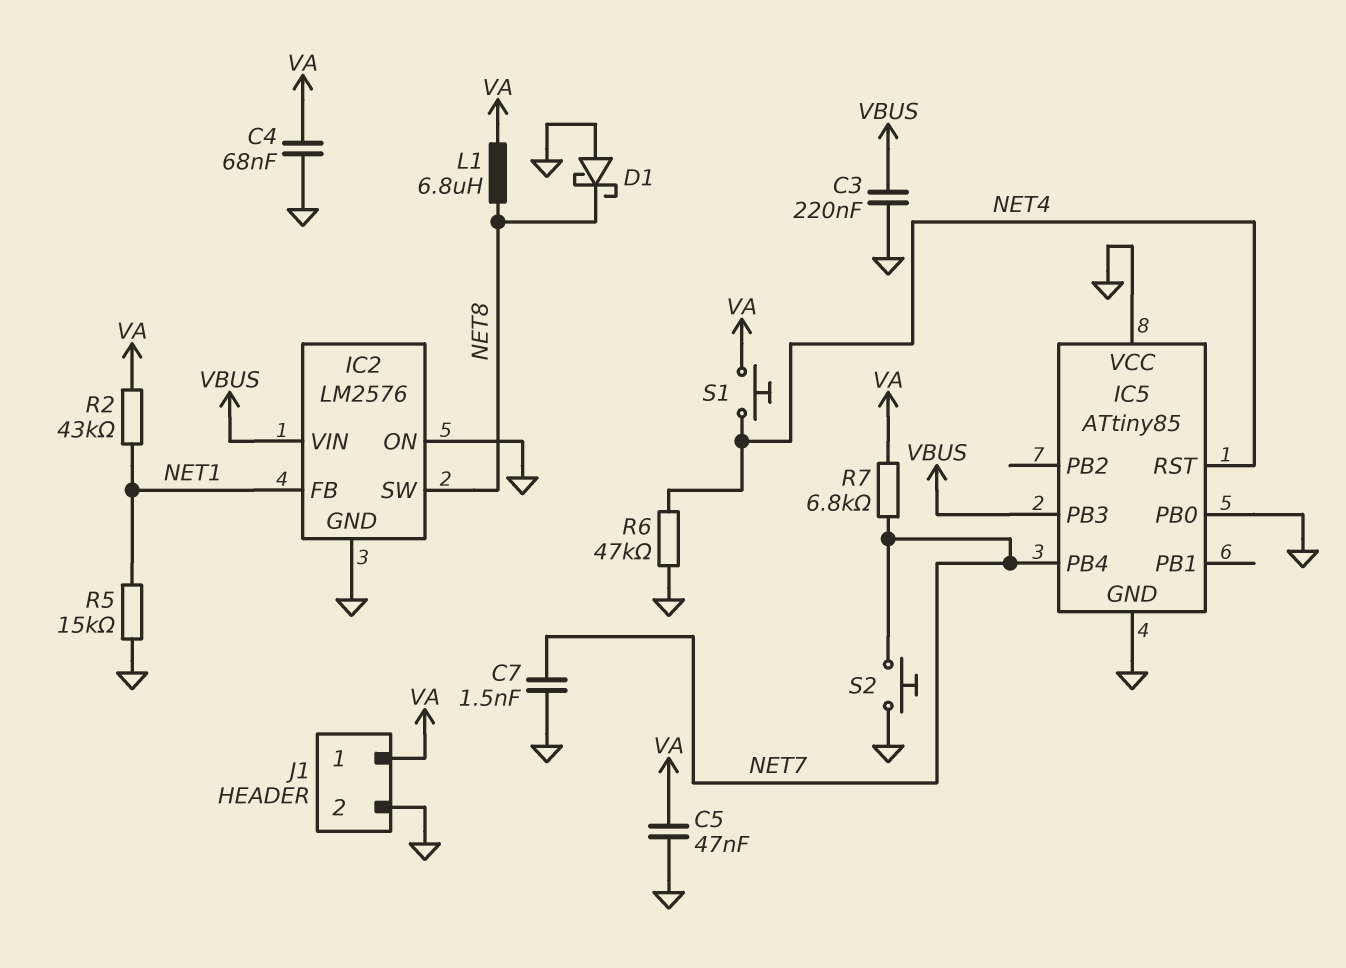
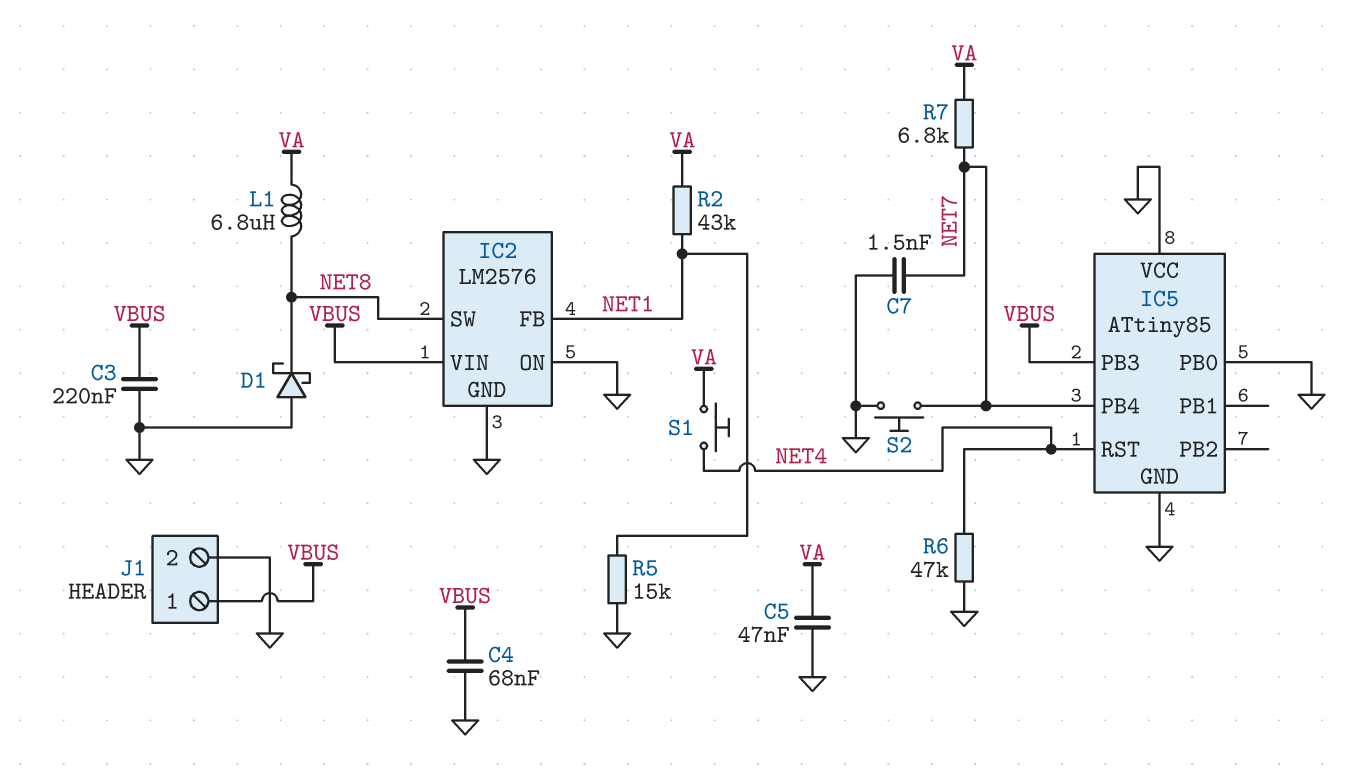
C4: 68nF (GND, VA) -> 68nF (GND, VBUS)
J1 pin 1: VA -> VBUS

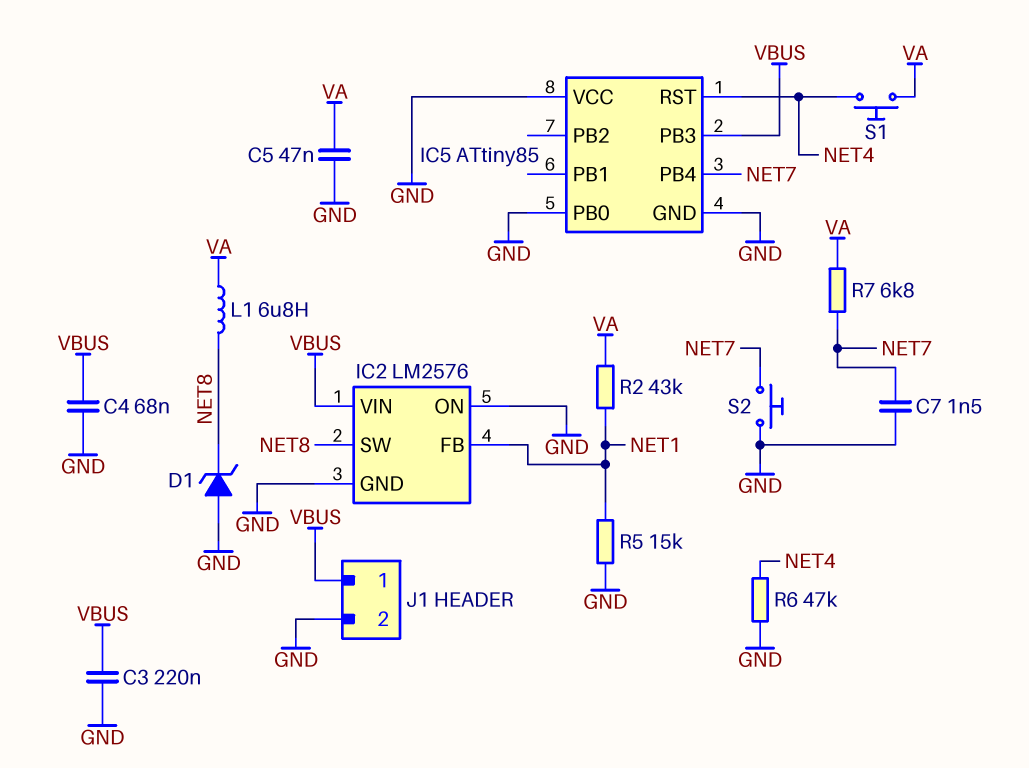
D1: schottky (A GND, K NET8) -> zener (A GND, K NET8)

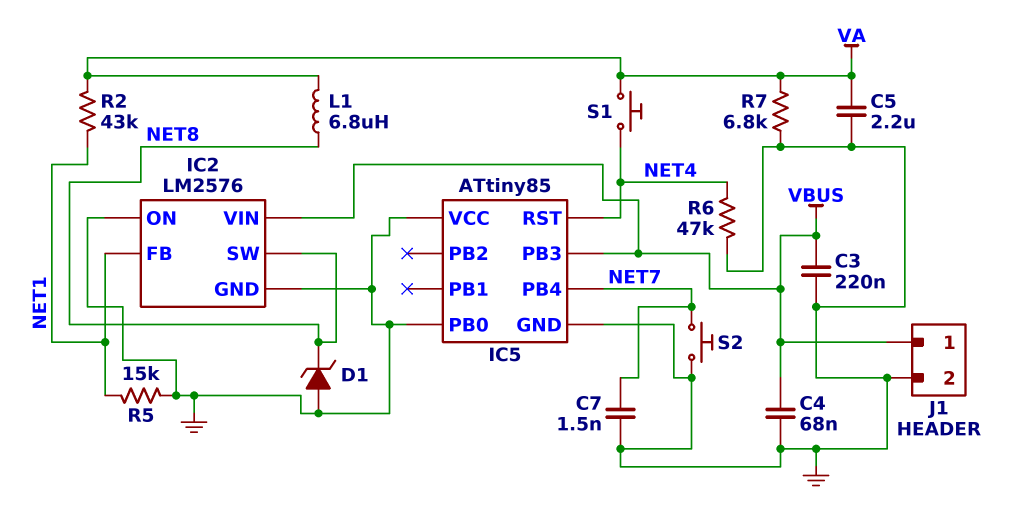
C5: 47nF (GND, VA) -> 2.2uF (GND, VA)
R7: 6.8k (NET7, VA) -> 6.8k (GND, VA)

